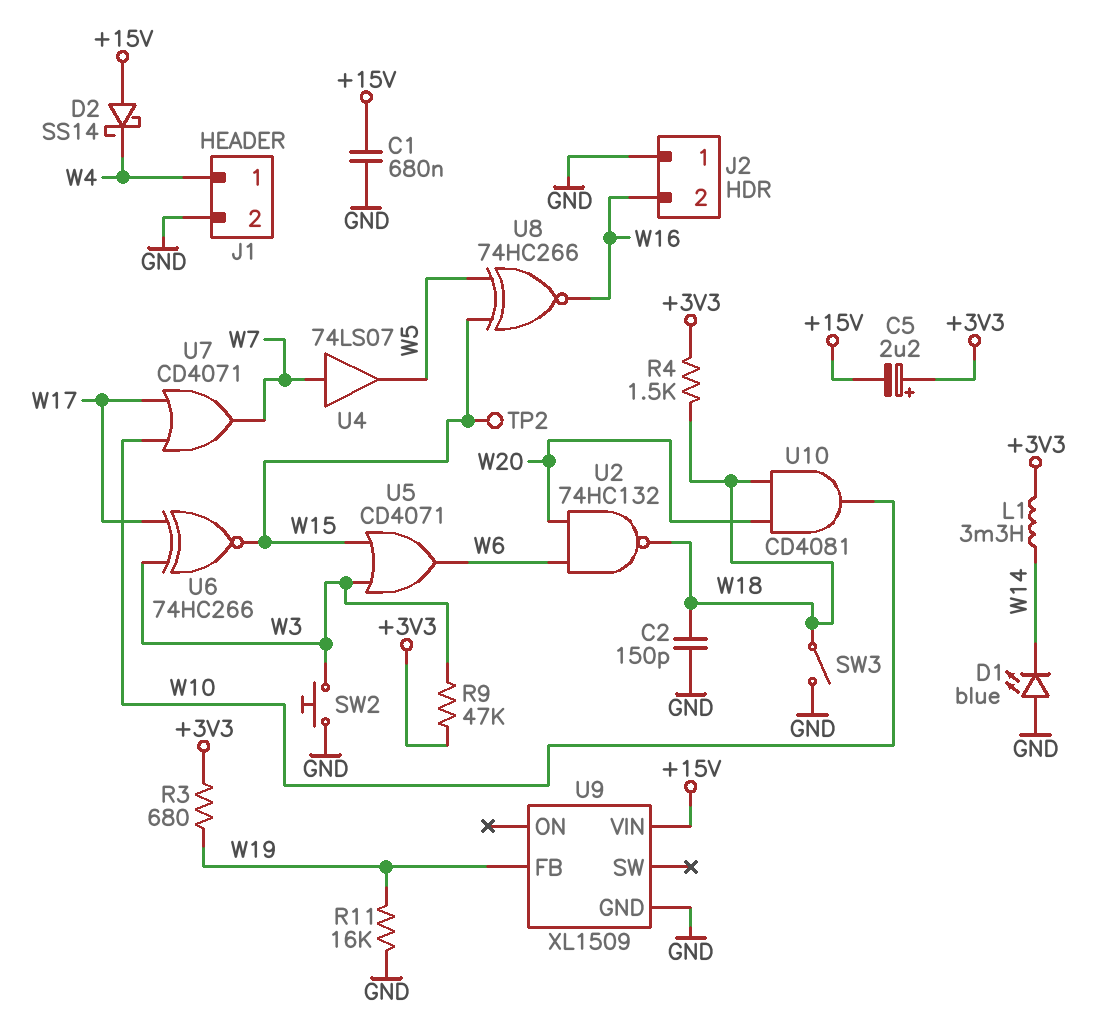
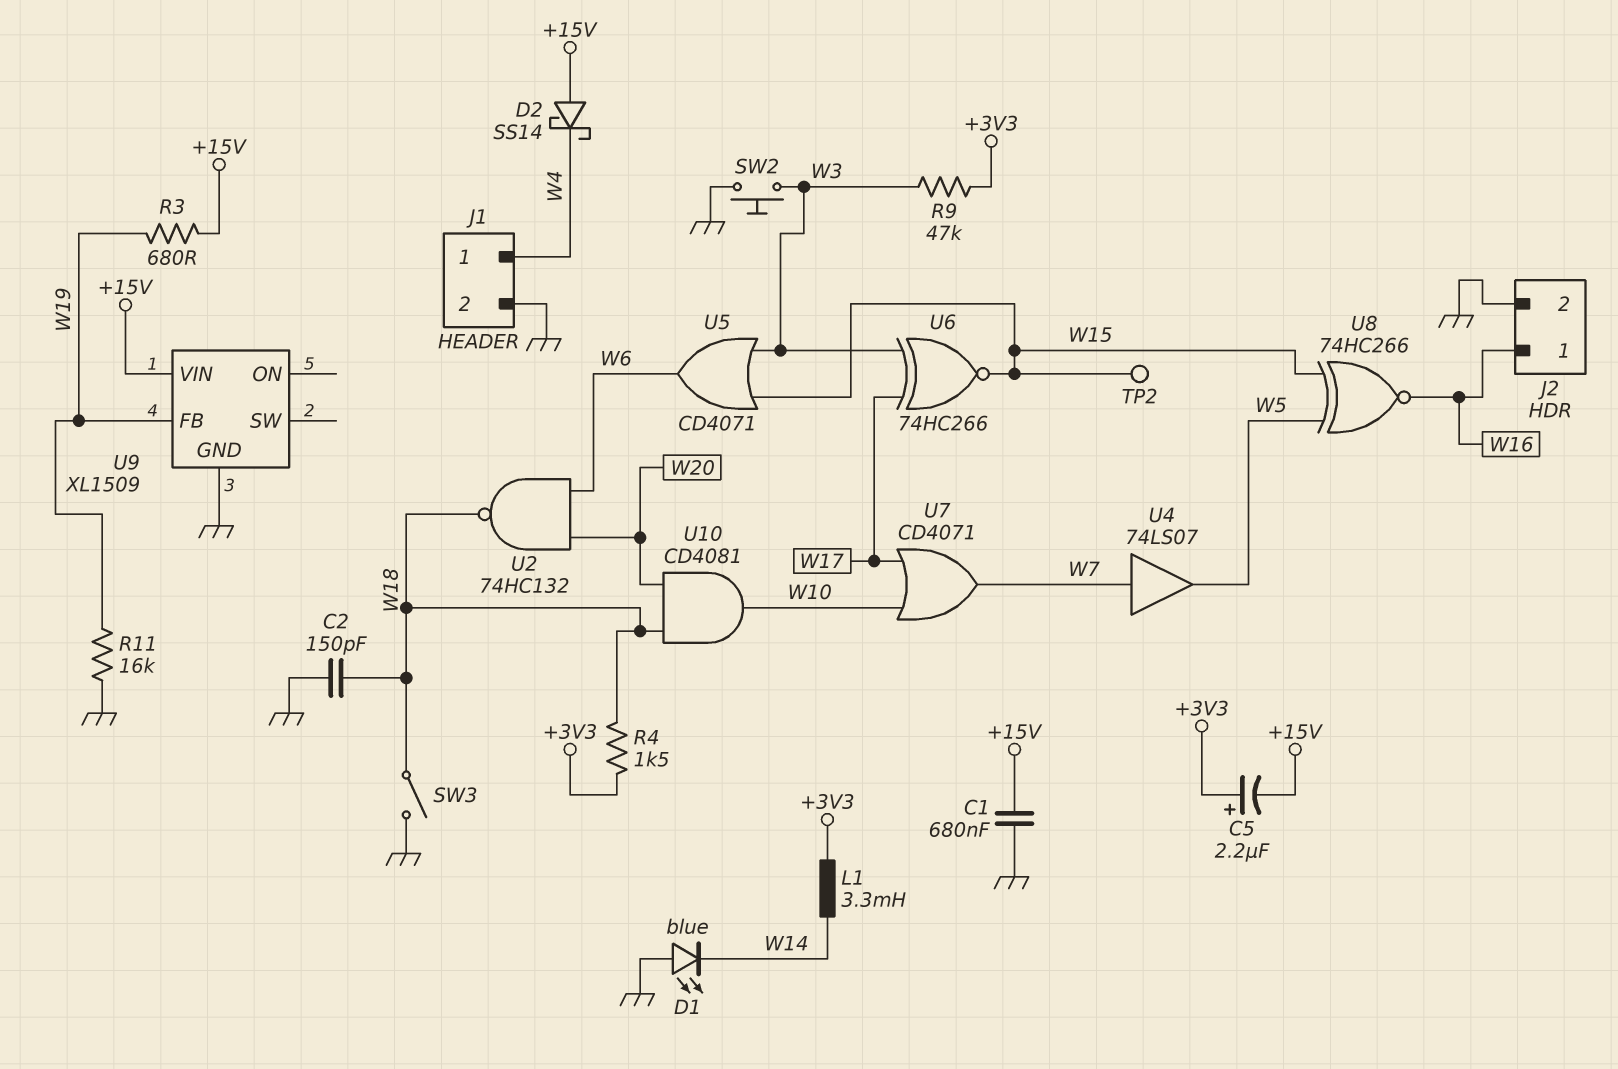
J2 pin 1: GND -> W16
J2 pin 2: W16 -> GND
R3: 680 (+3V3, W19) -> 680 (+15V, W19)

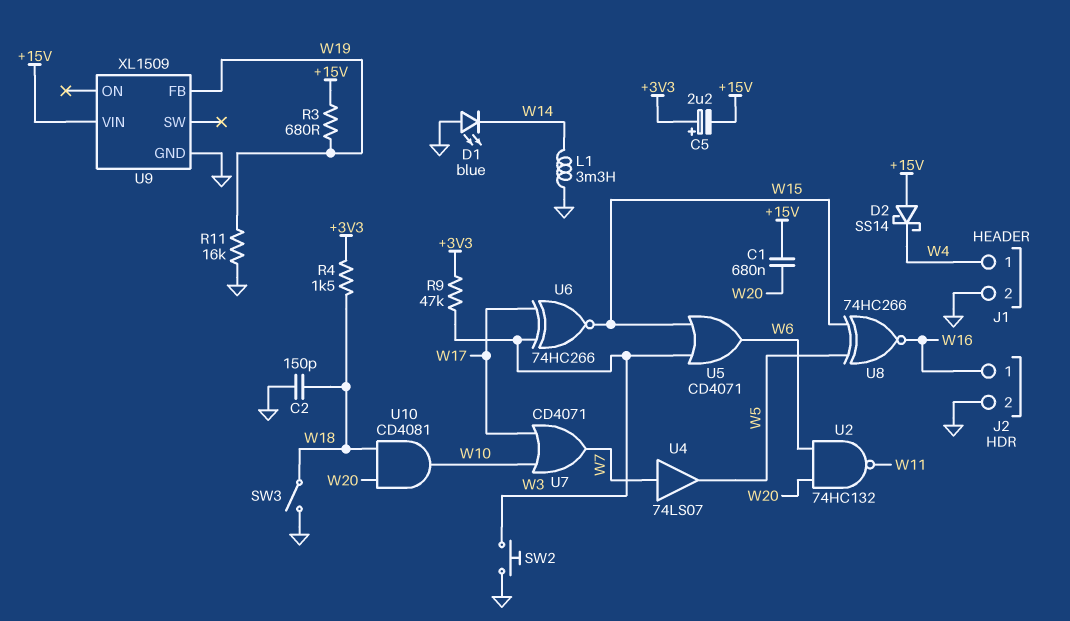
C1: 680nF (+15V, GND) -> 680nF (+15V, W20)
L1: 3.3mH (+3V3, W14) -> 3.3mH (GND, W14)
TP2: test point (W15) -> none
U2: NAND 74HC132 (in W6, in W20, out W18) -> NAND 74HC132 (in W6, in W20, out W11)

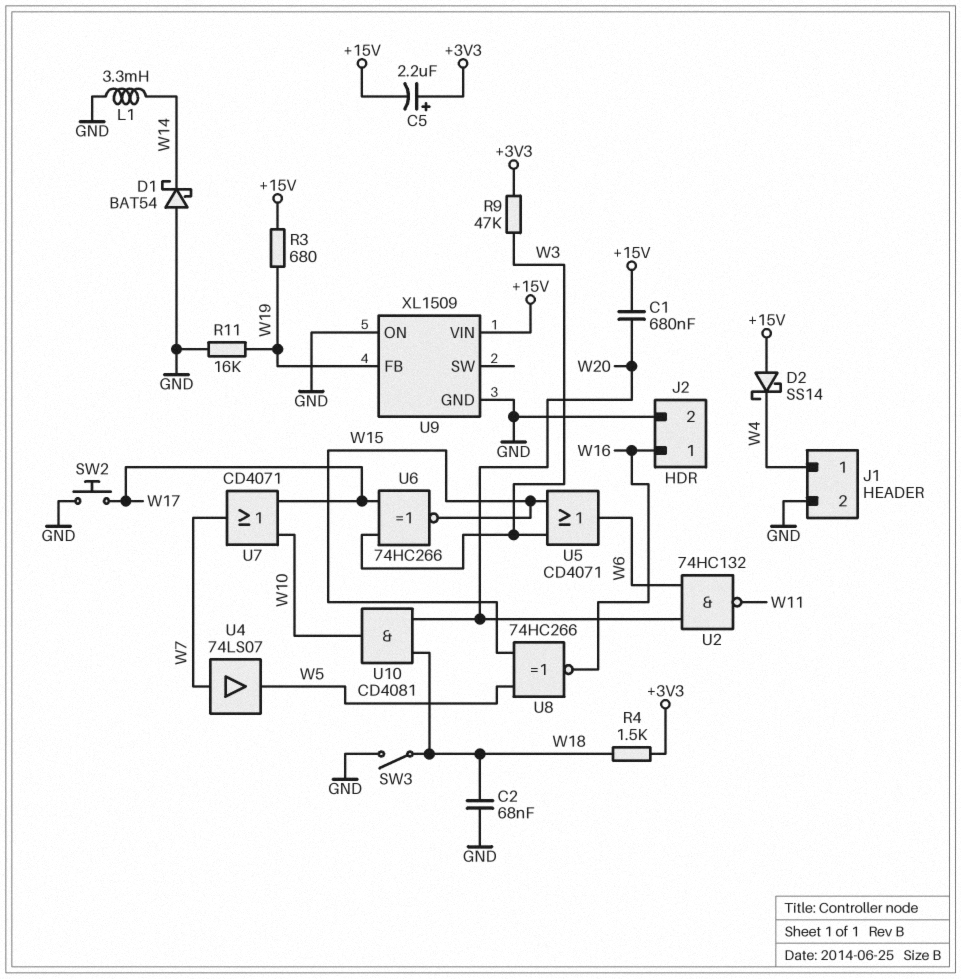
C2: 150pF (GND, W18) -> 68nF (GND, W18)
D1: LED blue (A GND, K W14) -> schottky BAT54 (A GND, K W14)
SW2: button (GND, W3) -> button (GND, W17)
U9 pin ON: none -> GND

